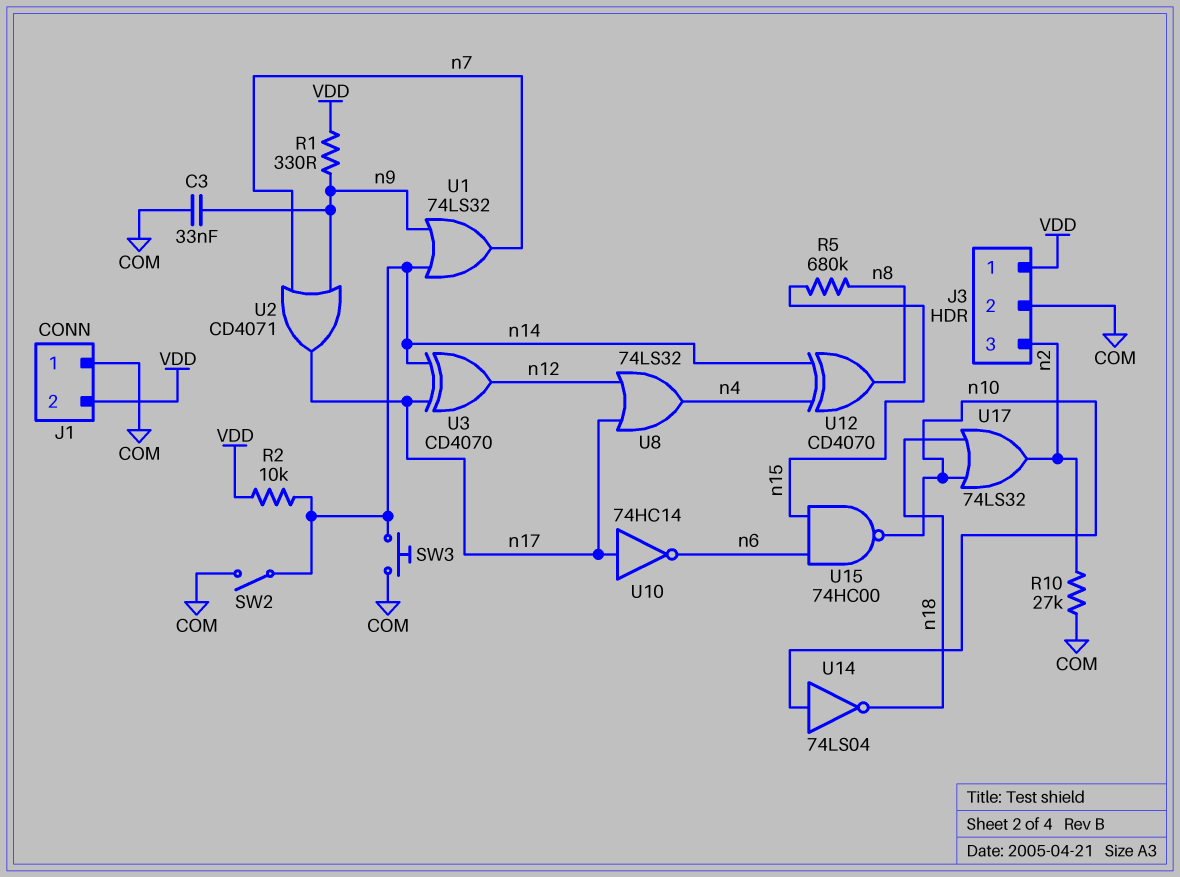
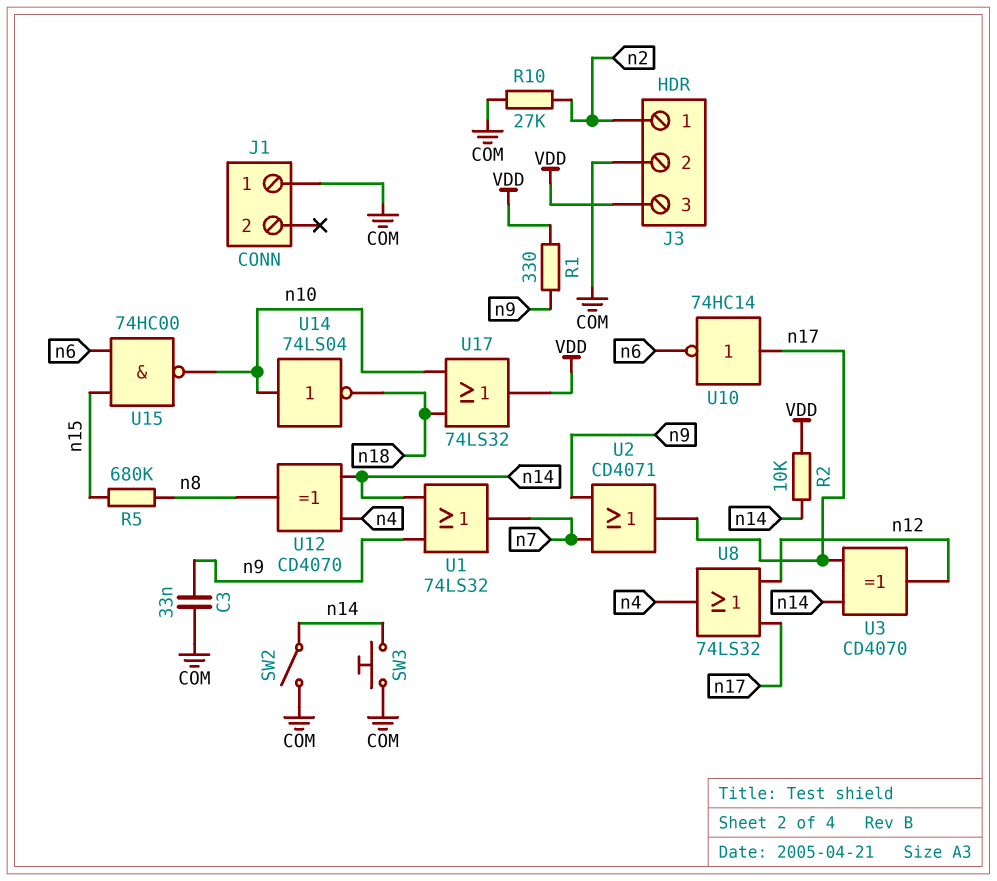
J1 pin 2: VDD -> none
J3 pin 1: VDD -> n2
J3 pin 3: n2 -> VDD
U17: OR 74LS32 (in n10, in n18, out n2) -> OR 74LS32 (in n10, in n18, out VDD)

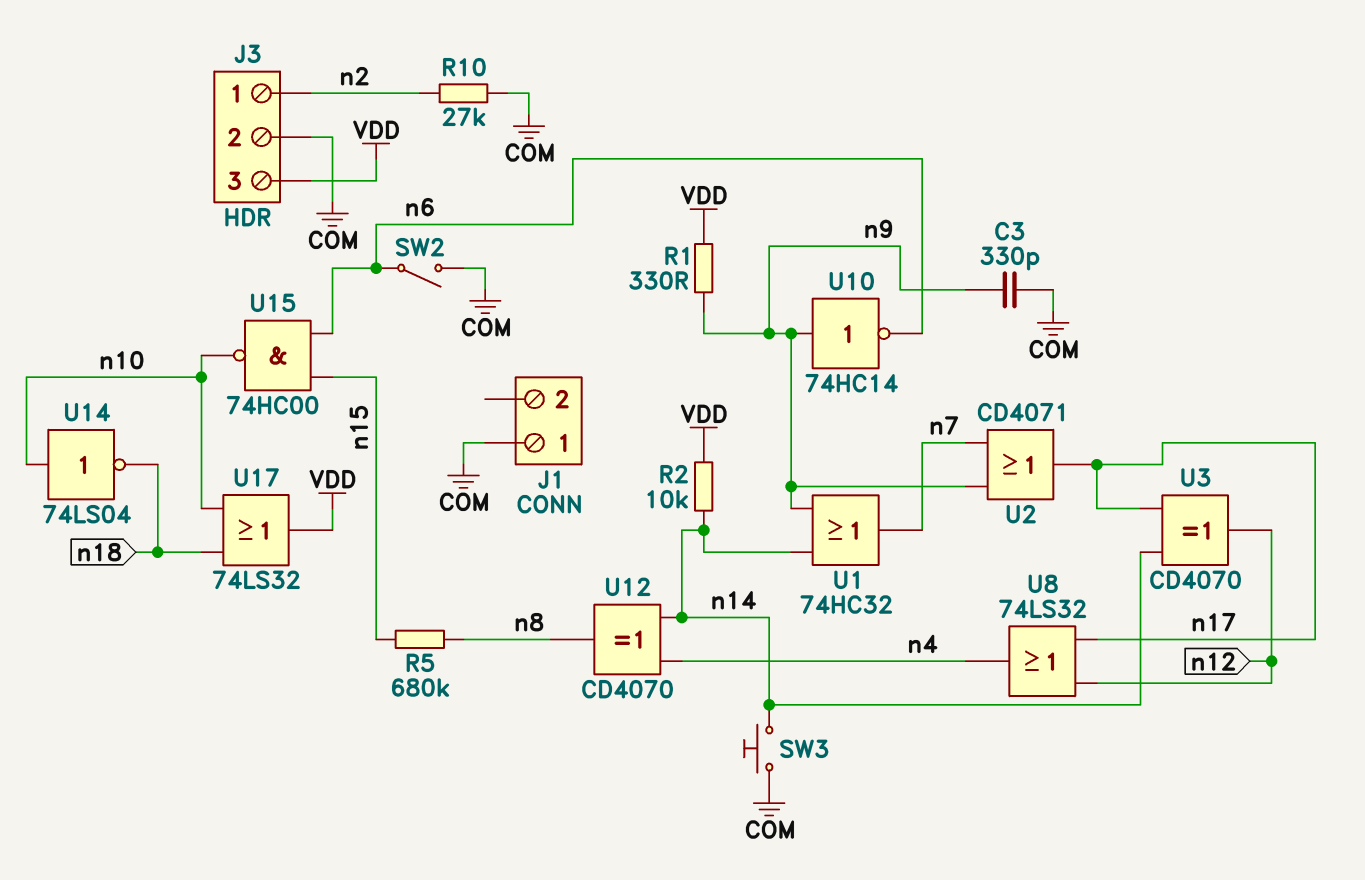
C3: 33nF (COM, n9) -> 330pF (COM, n9)
SW2: switch (COM, n14) -> switch (COM, n6)
U1: OR 74LS32 (in n9, in n14, out n7) -> OR 74HC32 (in n9, in n14, out n7)
U10: NOT 74HC14 (in n17, out n6) -> NOT 74HC14 (in n9, out n6)

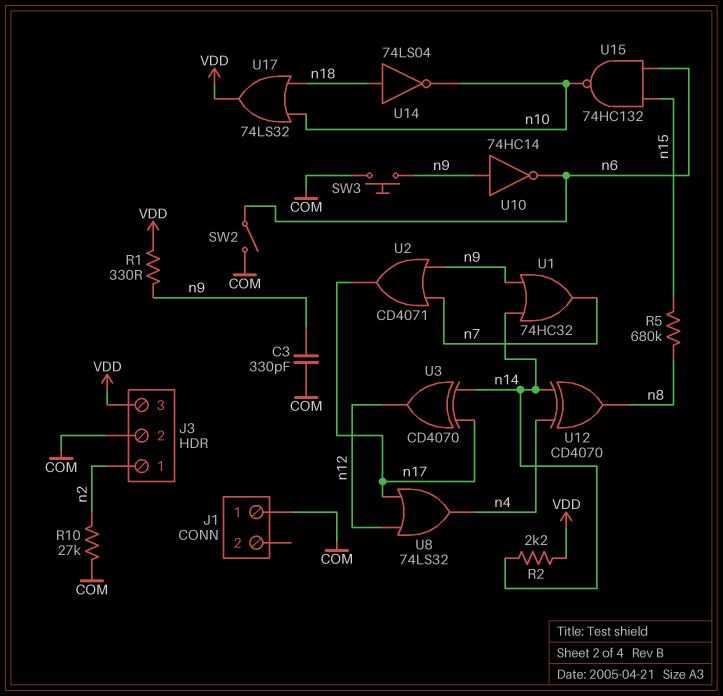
R2: 10k (VDD, n14) -> 2.2k (VDD, n14)
SW3: button (COM, n14) -> button (COM, n9)
U14: NOT 74LS04 (in n10, out n18) -> NOT 74LS04 (in n18, out n10)
U15: NAND 74HC00 (in n6, in n15, out n10) -> NAND 74HC132 (in n6, in n15, out n10)

